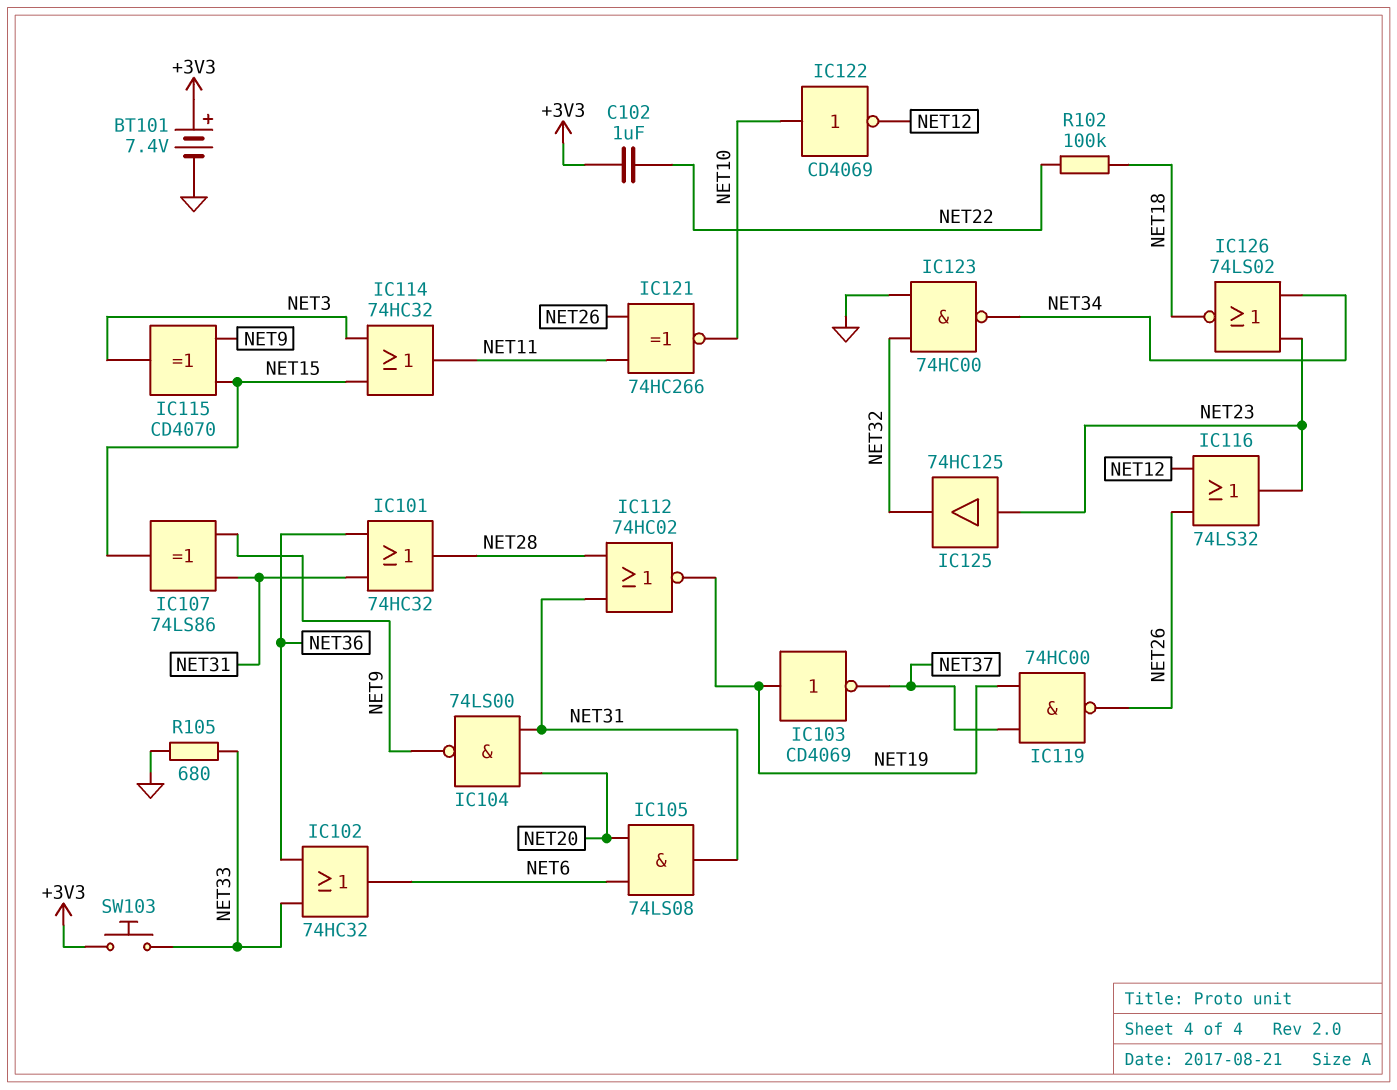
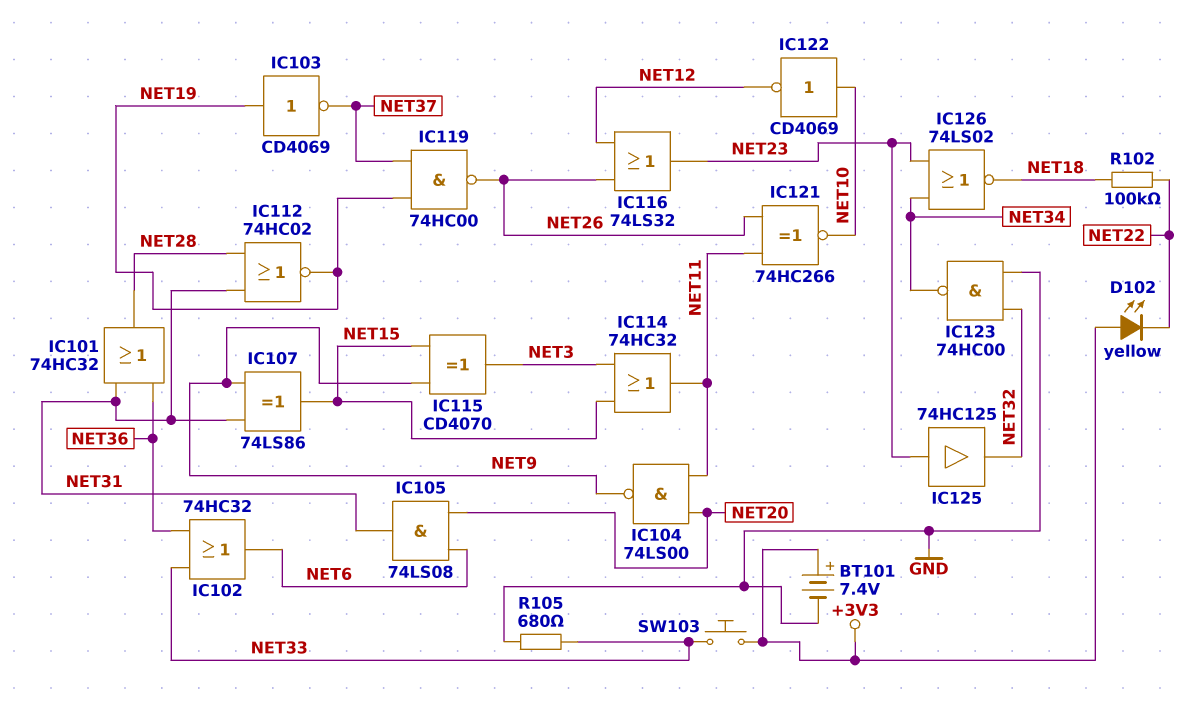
C102: 1uF (+3V3, NET22) -> none
D102: none -> LED yellow (A +3V3, K NET22)
IC104: NAND 74LS00 (in NET20, in NET31, out NET9) -> NAND 74LS00 (in NET11, in NET20, out NET9)

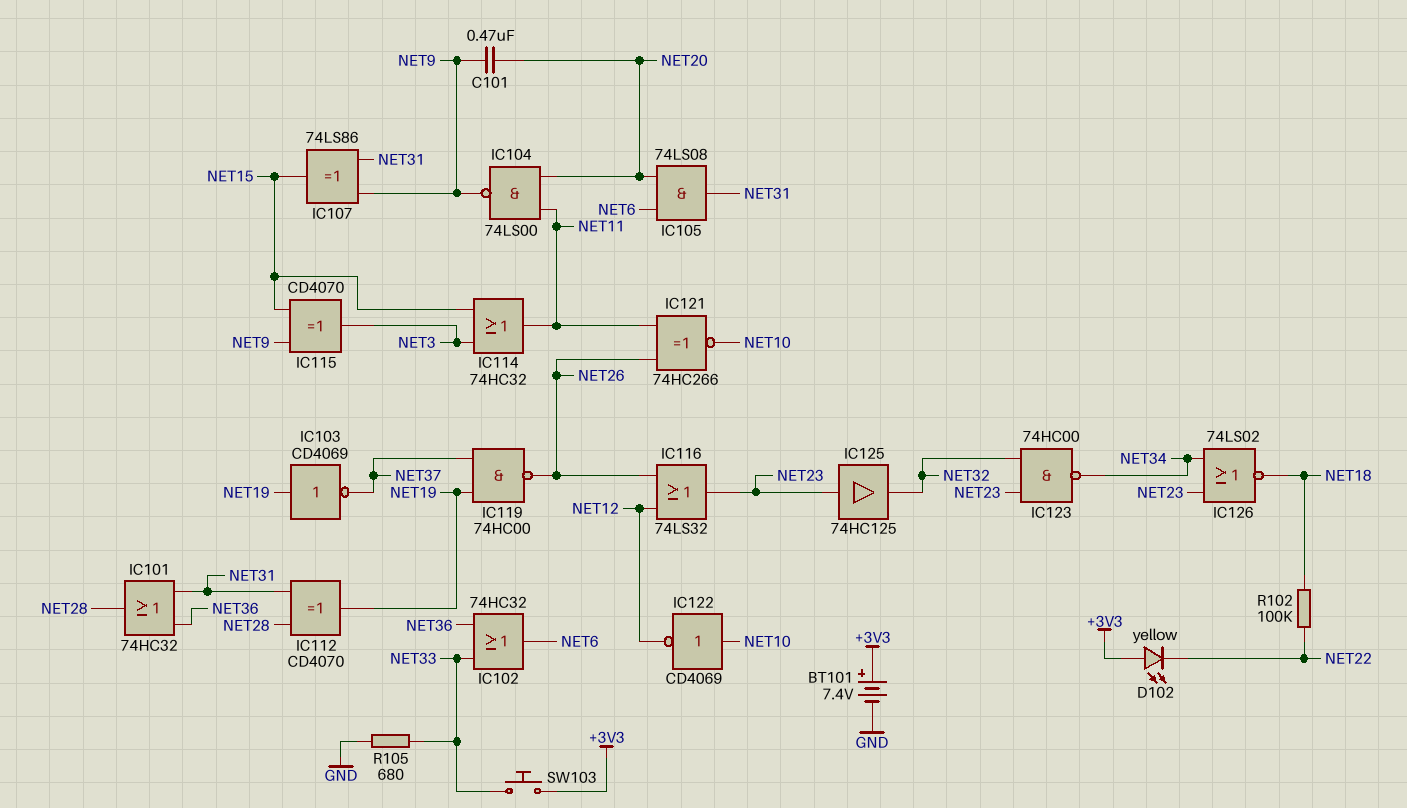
C101: none -> 470nF (NET9, NET20)
IC112: NOR 74HC02 (in NET28, in NET31, out NET19) -> XOR CD4070 (in NET28, in NET31, out NET19)
IC123: NAND 74HC00 (in GND, in NET32, out NET34) -> NAND 74HC00 (in NET23, in NET32, out NET34)

